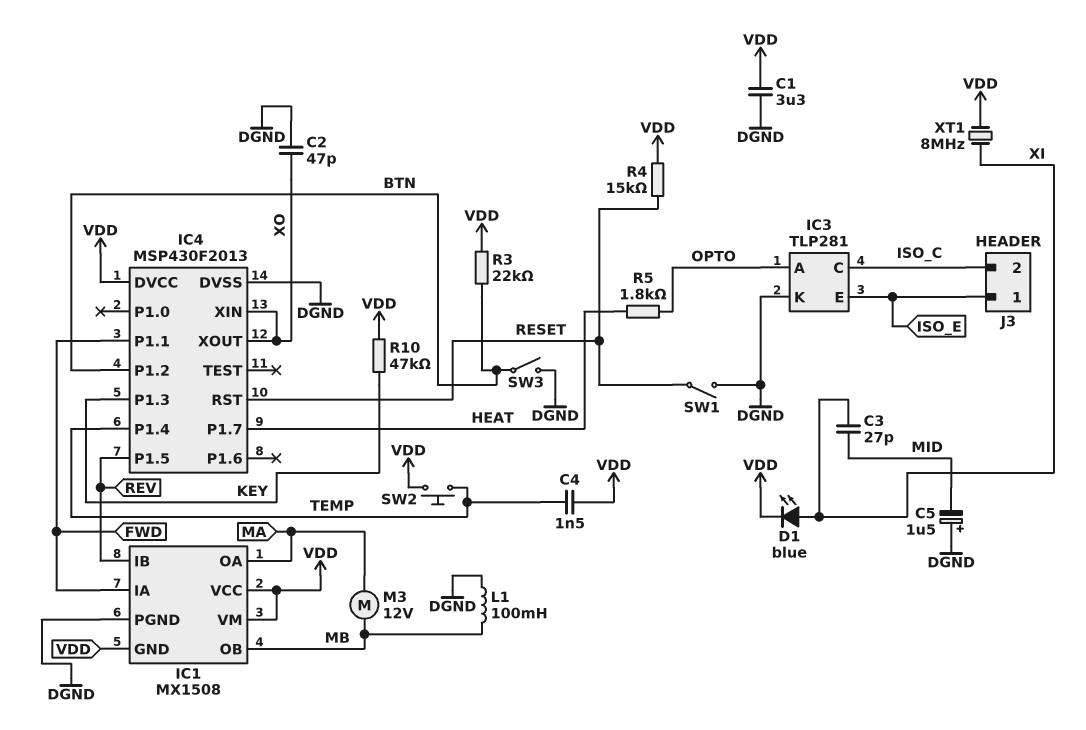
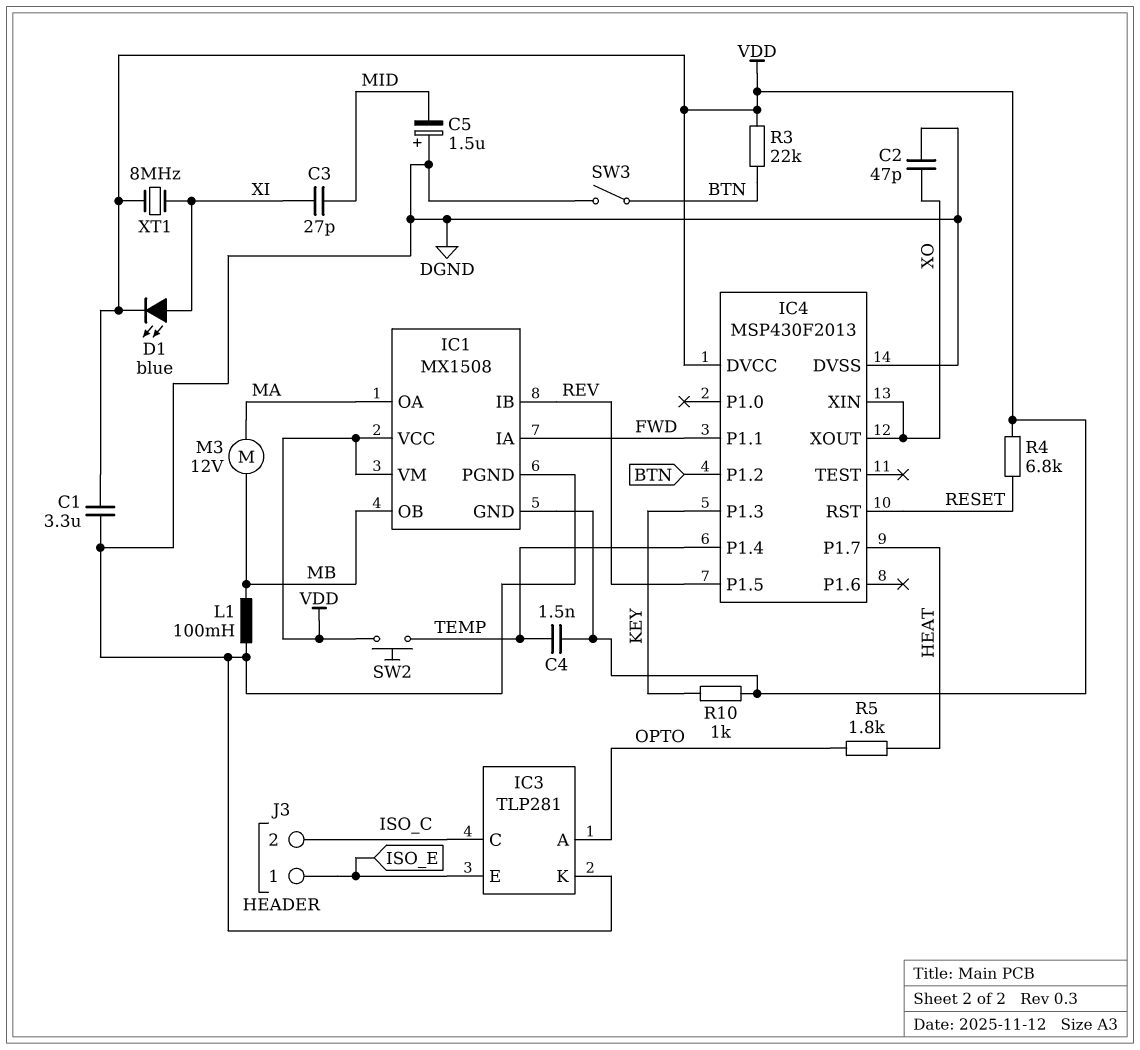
R4: 15k (RESET, VDD) -> 6.8k (RESET, VDD)
R10: 47k (KEY, VDD) -> 1k (KEY, VDD)
SW1: switch (DGND, RESET) -> none

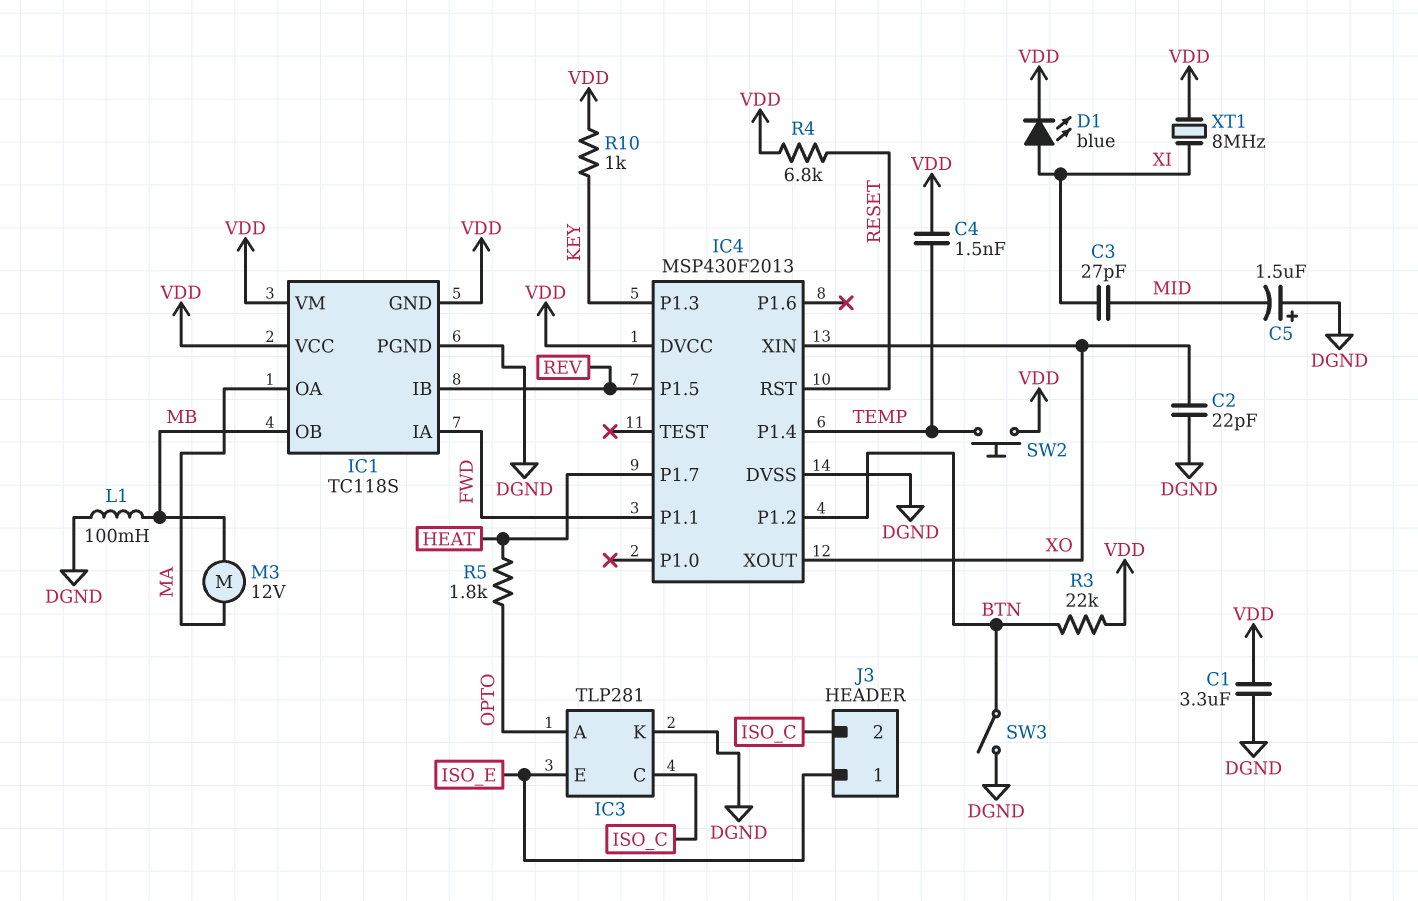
C2: 47pF (DGND, XO) -> 22pF (DGND, XO)
IC1: MX1508 -> TC118S

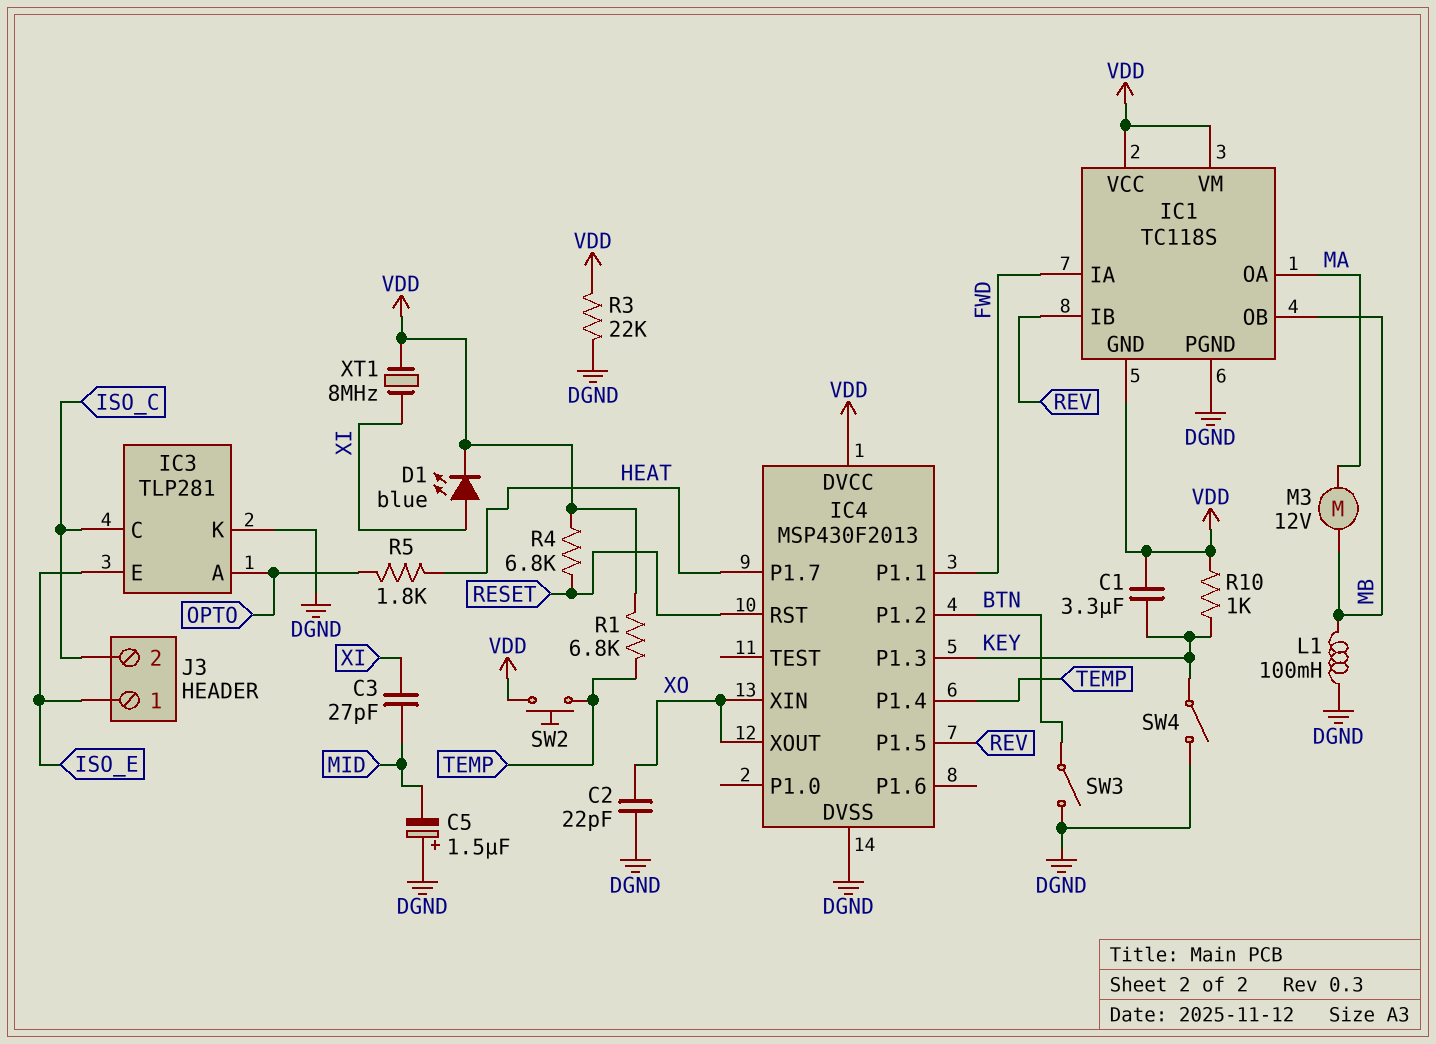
C1: 3.3uF (DGND, VDD) -> 3.3uF (KEY, VDD)
C4: 1.5nF (TEMP, VDD) -> none
R1: none -> 6.8k (TEMP, VDD)
R3: 22k (BTN, VDD) -> 22k (DGND, VDD)
SW4: none -> switch (DGND, KEY)

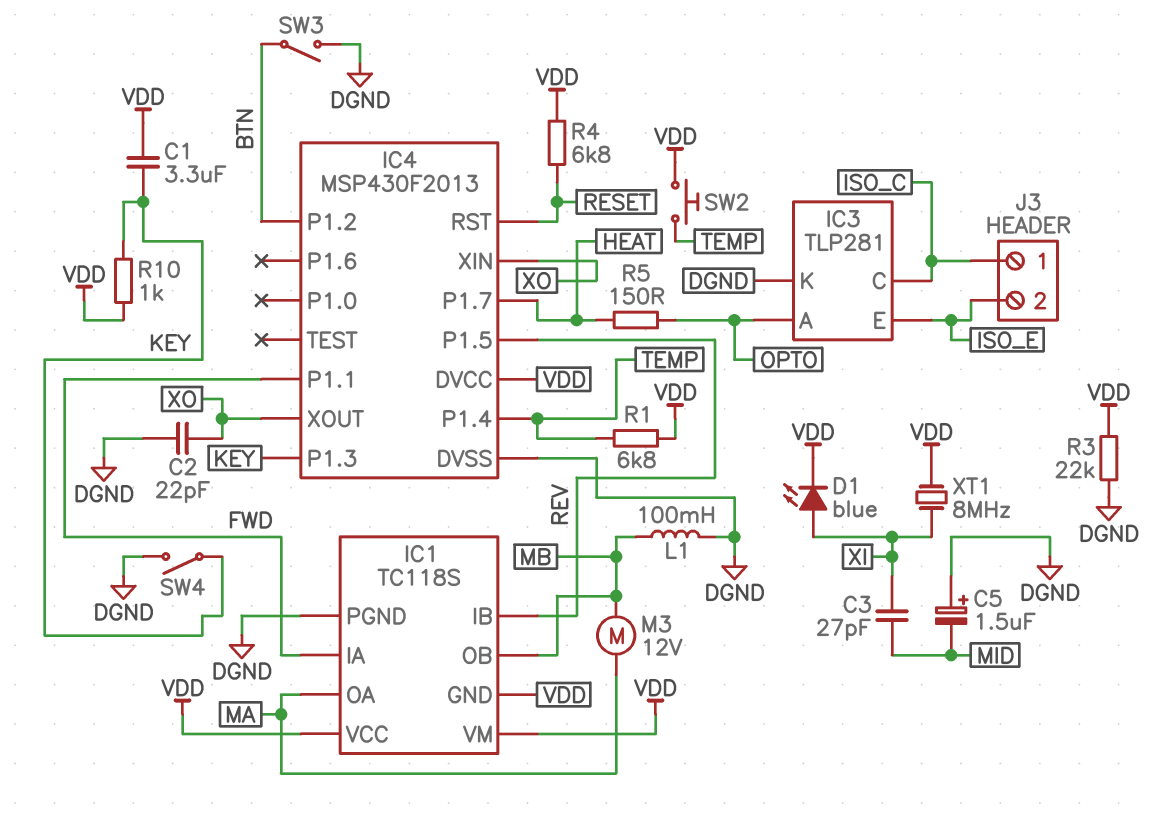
J3 pin 1: ISO_E -> ISO_C
J3 pin 2: ISO_C -> ISO_E
R5: 1.8k (HEAT, OPTO) -> 150 (HEAT, OPTO)

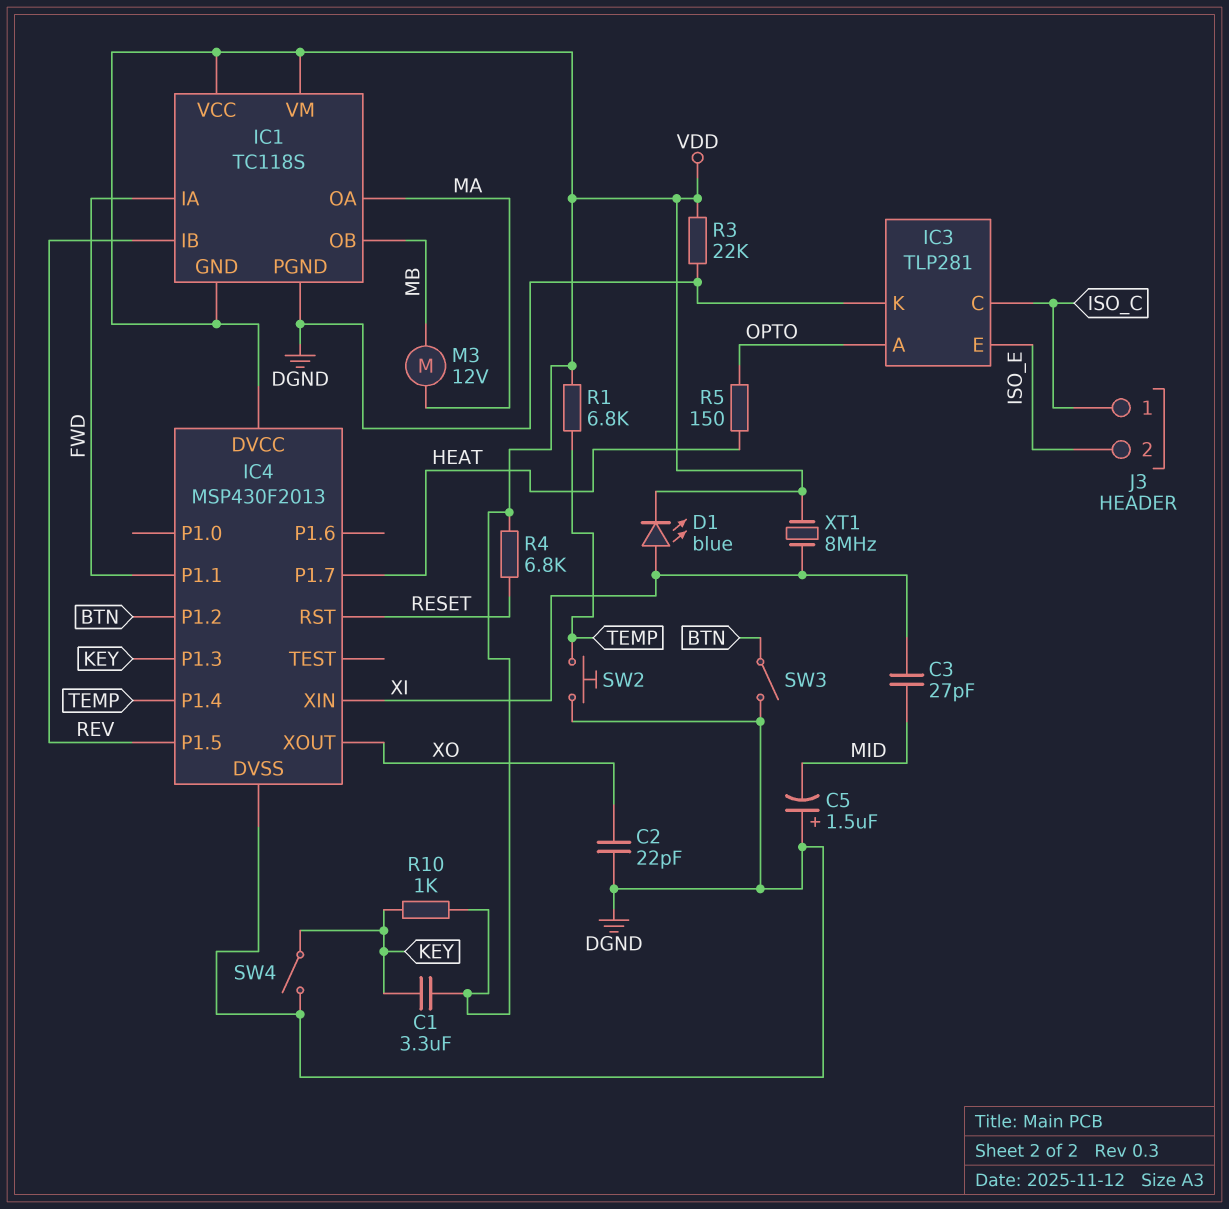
IC4 pin XIN: XO -> XI
L1: 100mH (DGND, MB) -> none
SW2: button (TEMP, VDD) -> button (DGND, TEMP)

